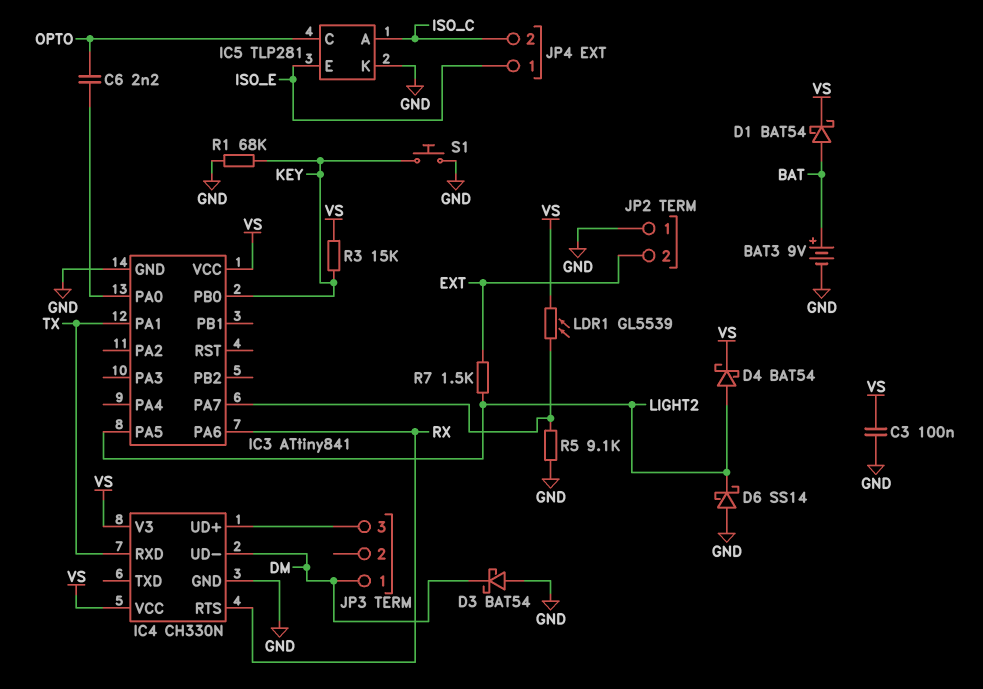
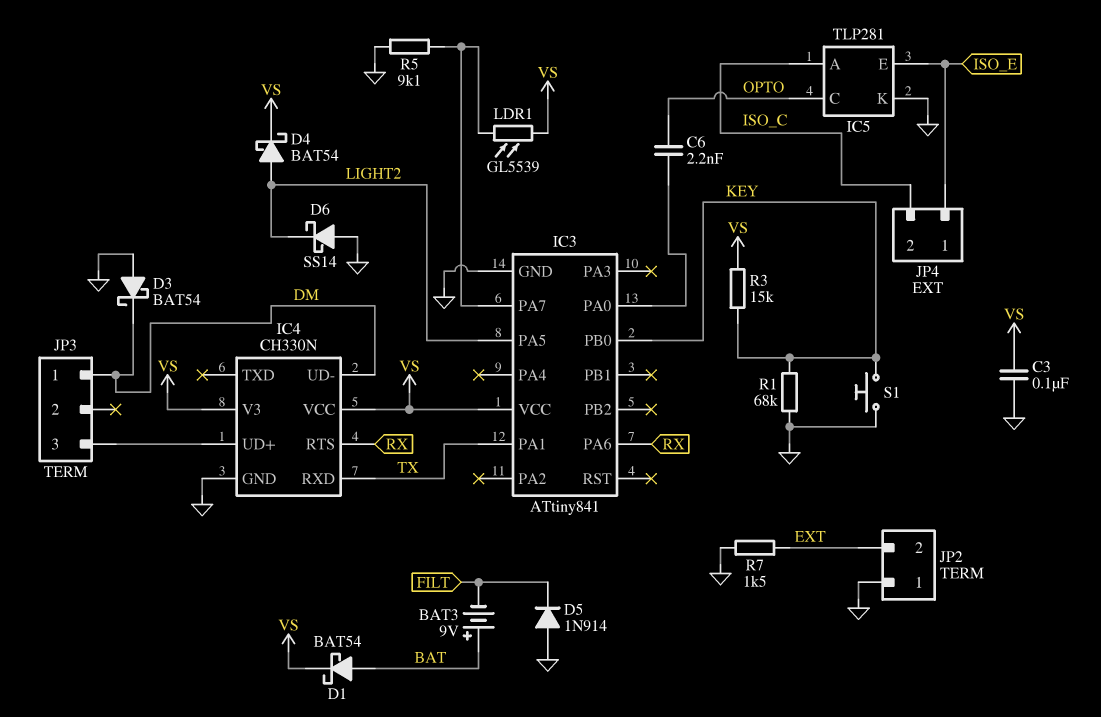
BAT3: 9V (plus BAT, minus GND) -> 9V (plus BAT, minus FILT)
D5: none -> diode 1N914 (A GND, K FILT)
R7: 1.5k (EXT, LIGHT2) -> 1.5k (EXT, GND)

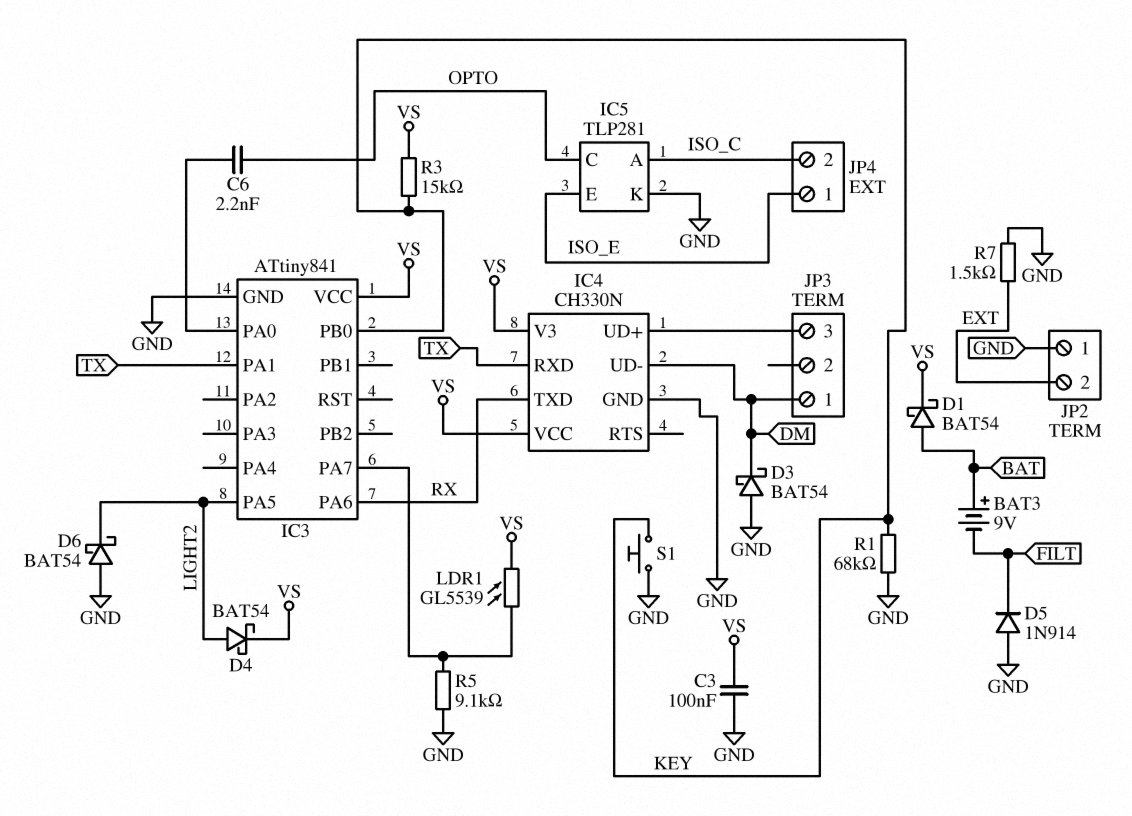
D6: schottky SS14 (A GND, K LIGHT2) -> schottky BAT54 (A GND, K LIGHT2)
IC4 pin RTS: RX -> none
IC4 pin TXD: none -> RX

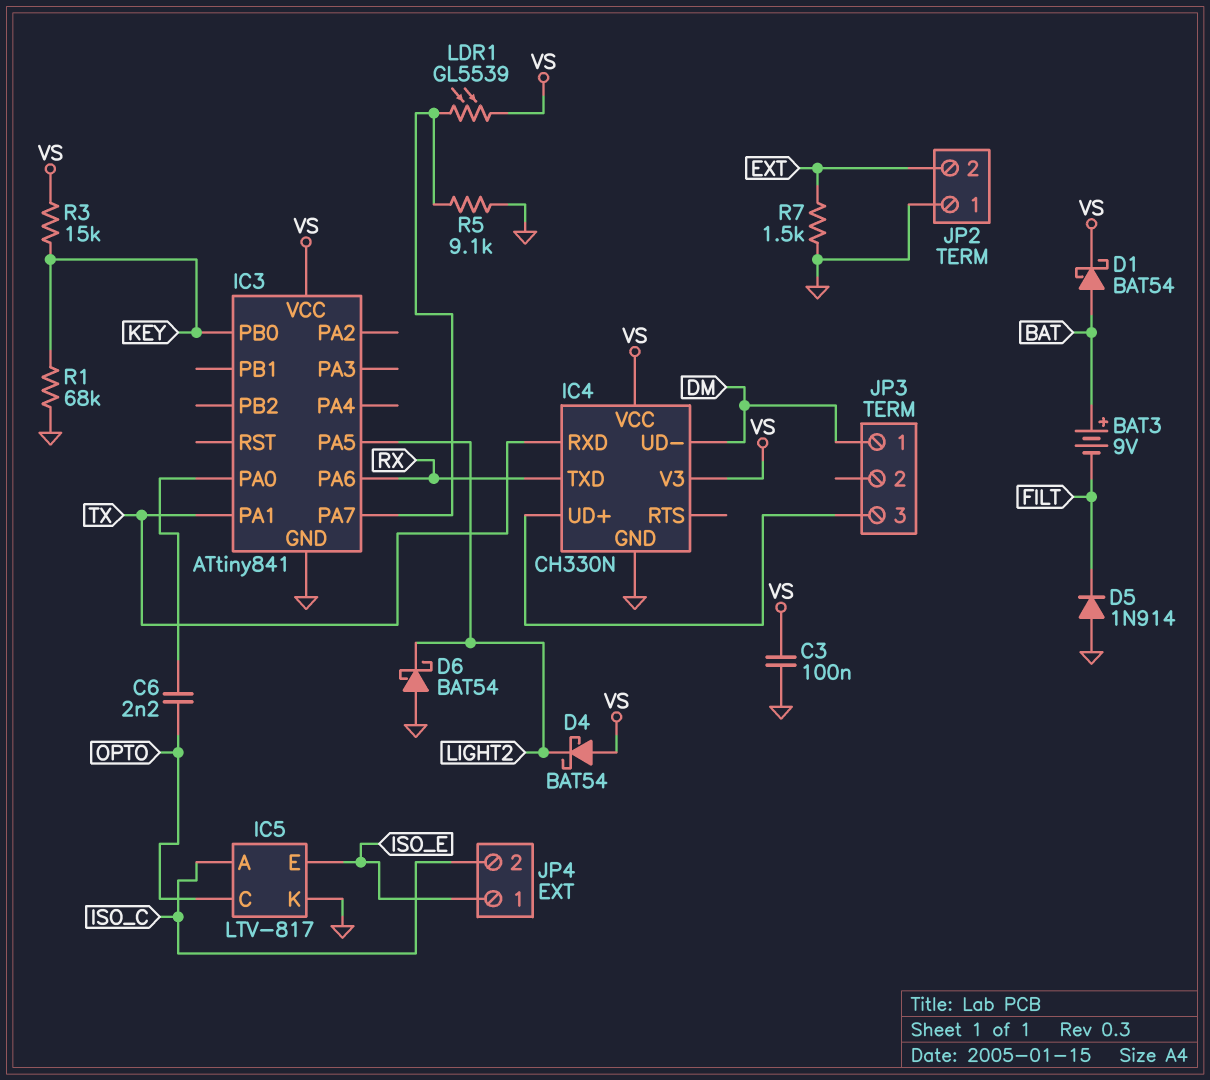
D3: schottky BAT54 (A GND, K DM) -> none
D4: schottky BAT54 (A LIGHT2, K VS) -> schottky BAT54 (A VS, K LIGHT2)
IC5: TLP281 -> LTV-817
S1: button (GND, KEY) -> none

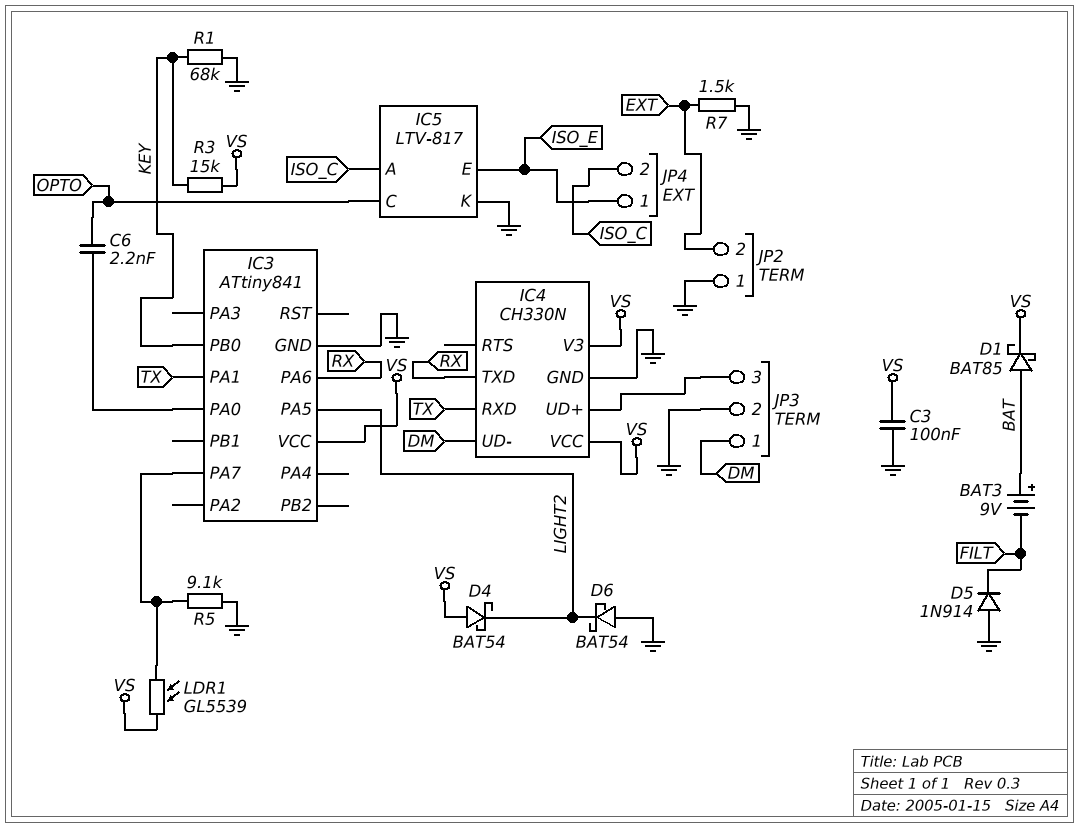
D1: schottky BAT54 (A BAT, K VS) -> schottky BAT85 (A BAT, K VS)
JP3 pin 2: none -> GND

